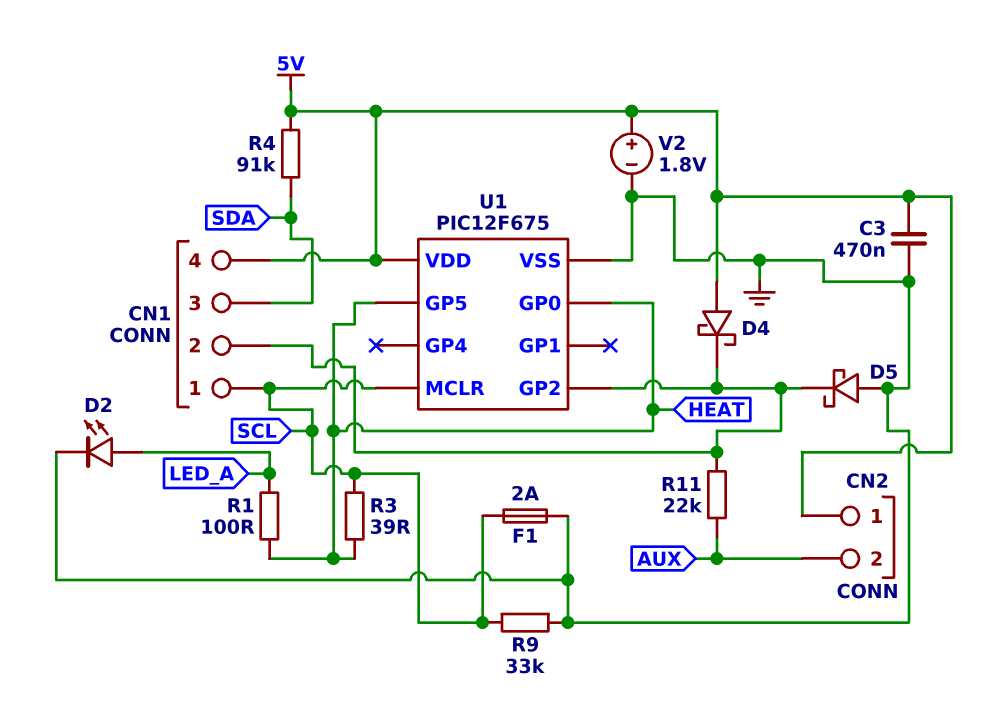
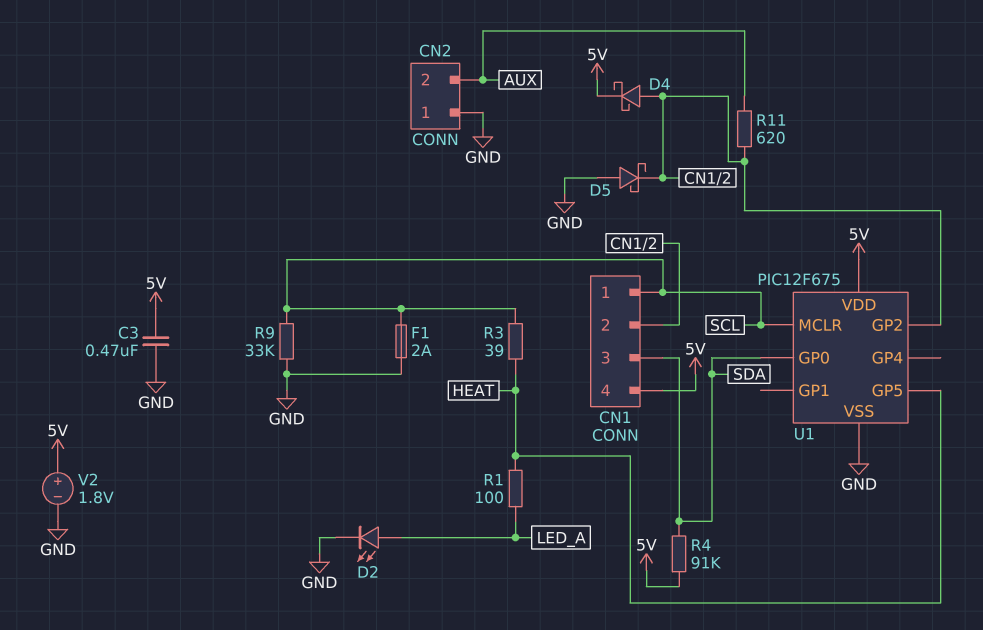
CN2 pin 1: 5V -> GND
D4: schottky (A 5V, K CN1/2) -> schottky (A CN1/2, K 5V)
R11: 22k (AUX, CN1/2) -> 620 (AUX, CN1/2)
U1 pin GP0: HEAT -> SDA

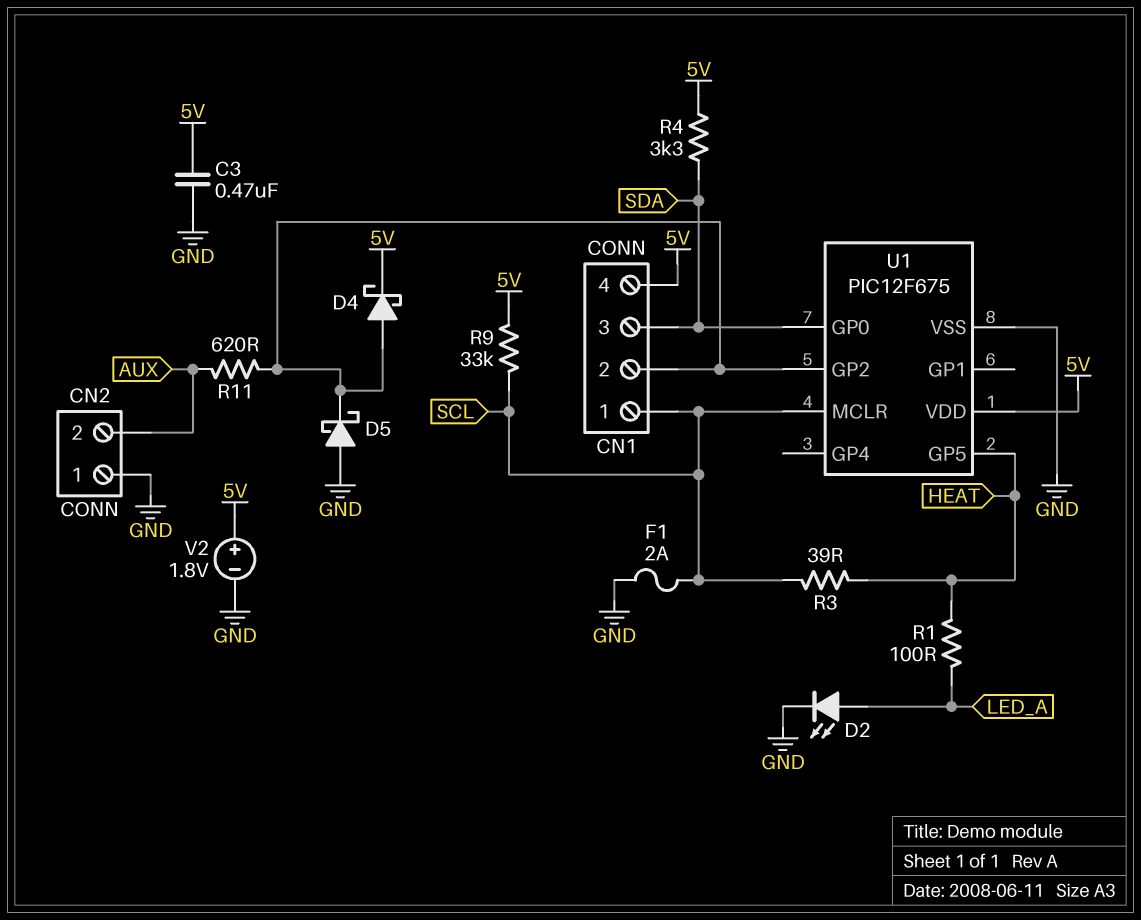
R4: 91k (5V, SDA) -> 3.3k (5V, SDA)
R9: 33k (GND, SCL) -> 33k (5V, SCL)

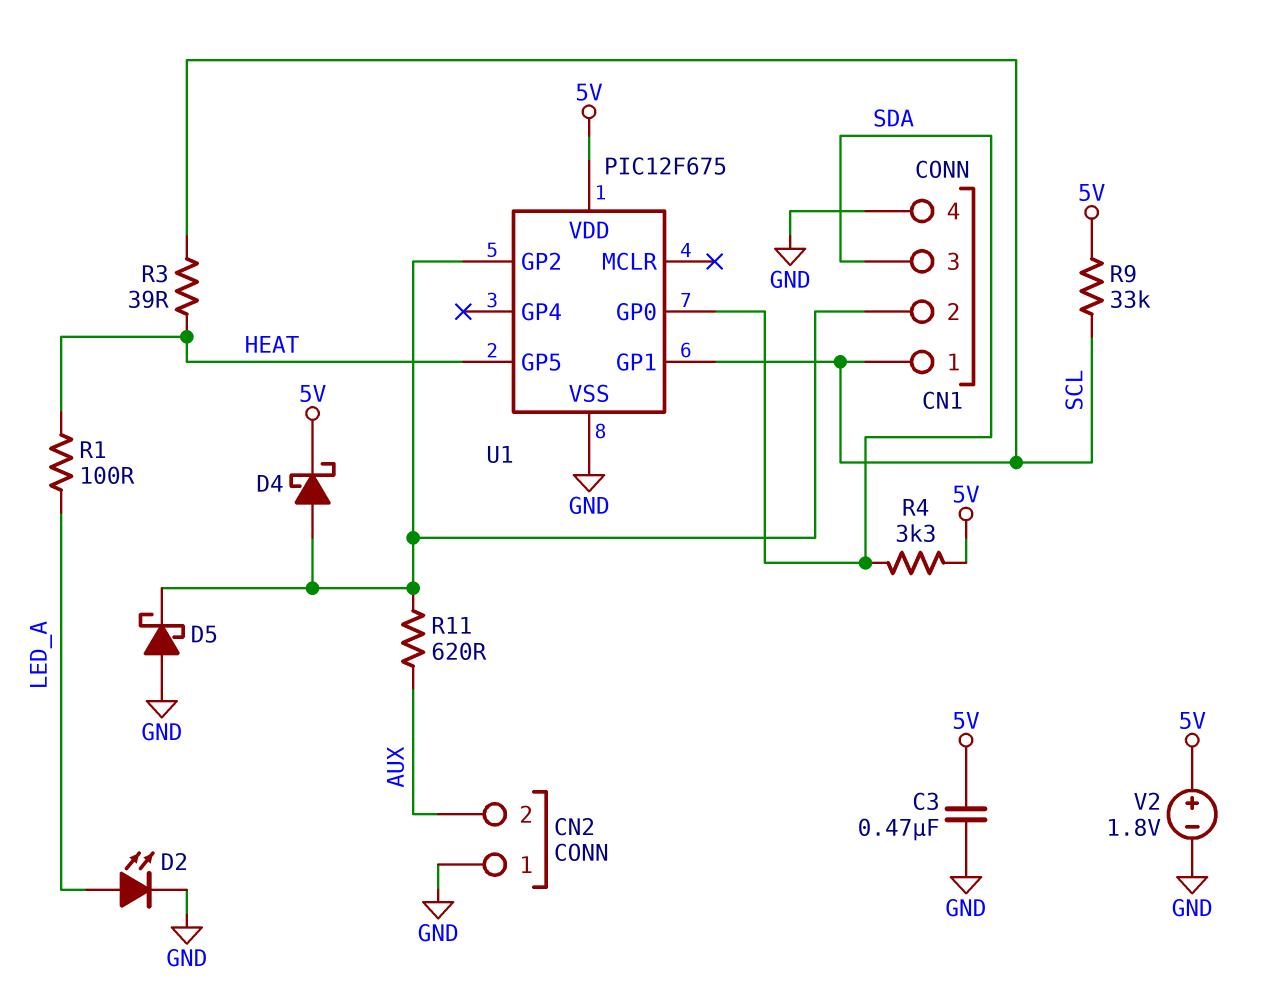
CN1 pin 4: 5V -> GND
F1: 2A (GND, SCL) -> none
U1 pin GP1: none -> SCL
U1 pin MCLR: SCL -> none

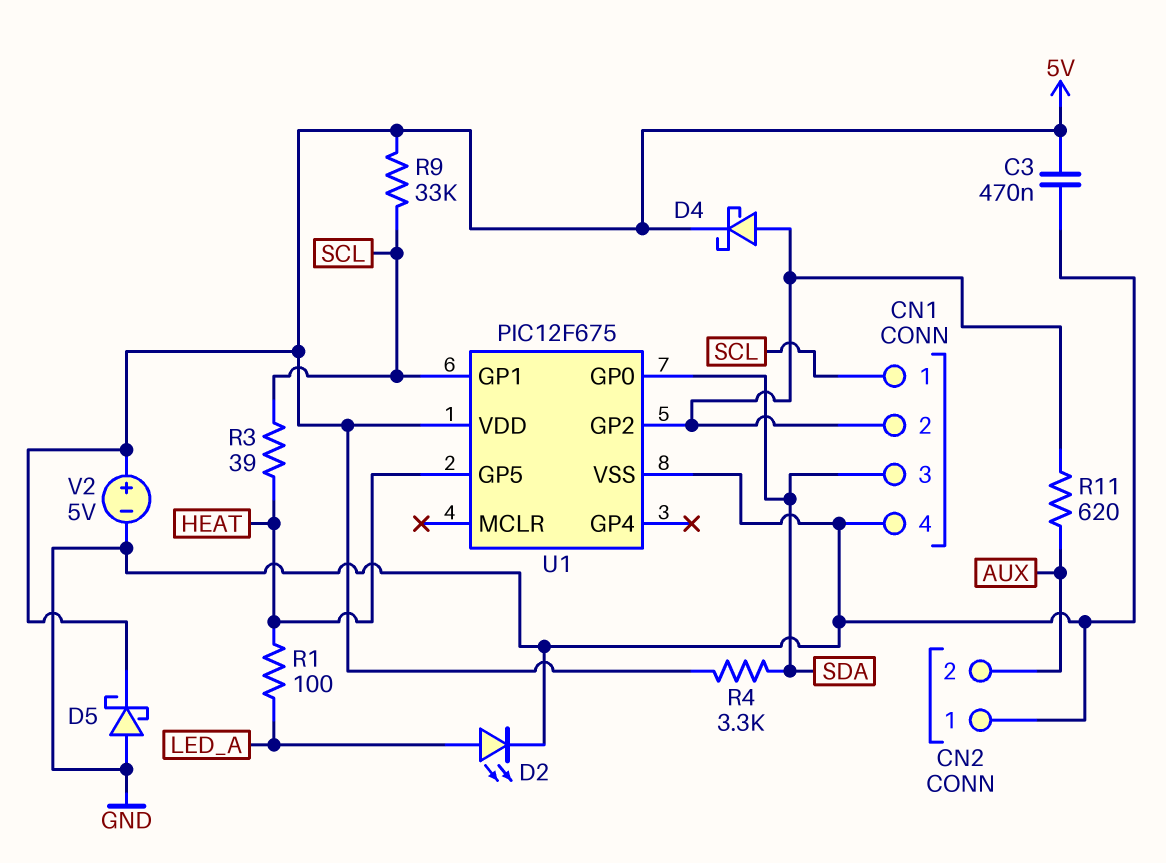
D5: schottky (A GND, K CN1/2) -> schottky (A GND, K 5V)
V2: 1.8V (plus 5V, minus GND) -> 5V (plus 5V, minus GND)

